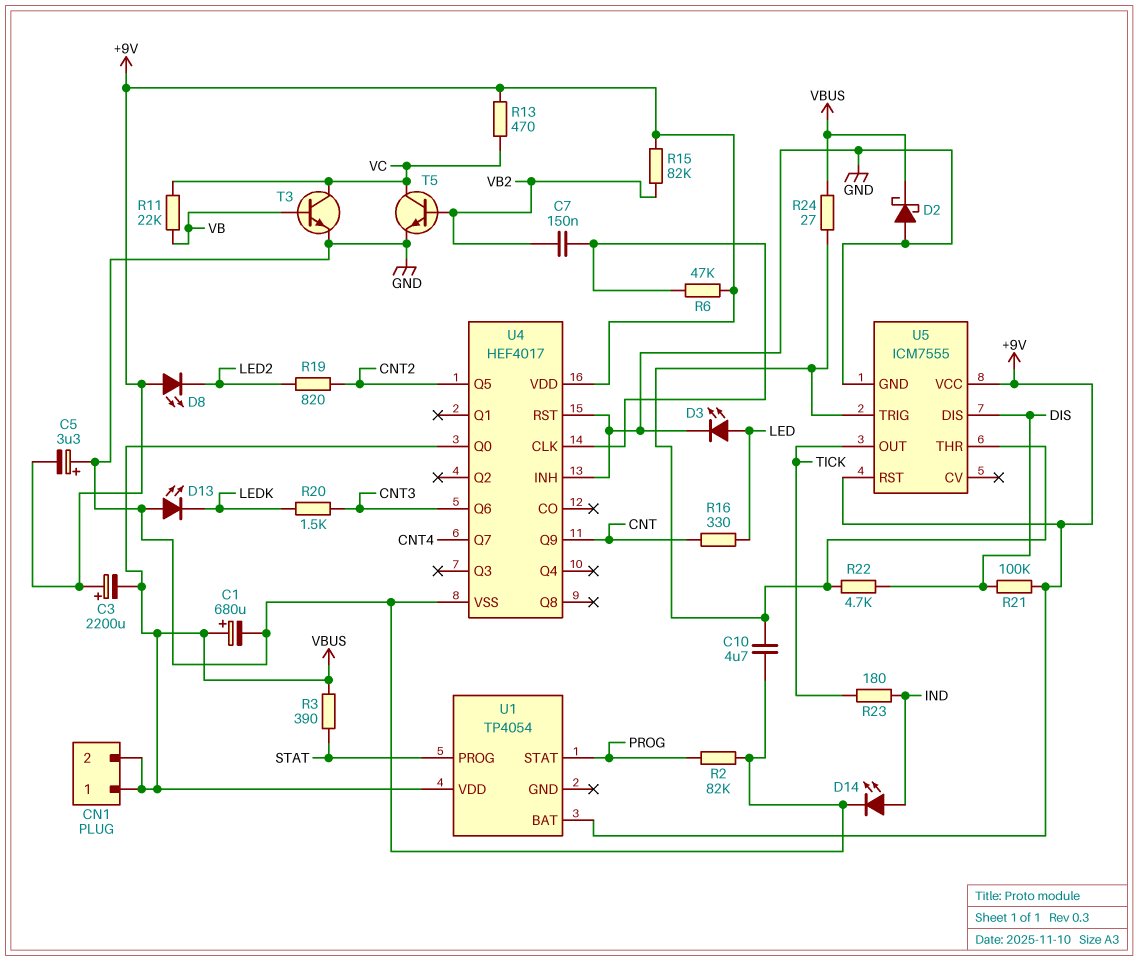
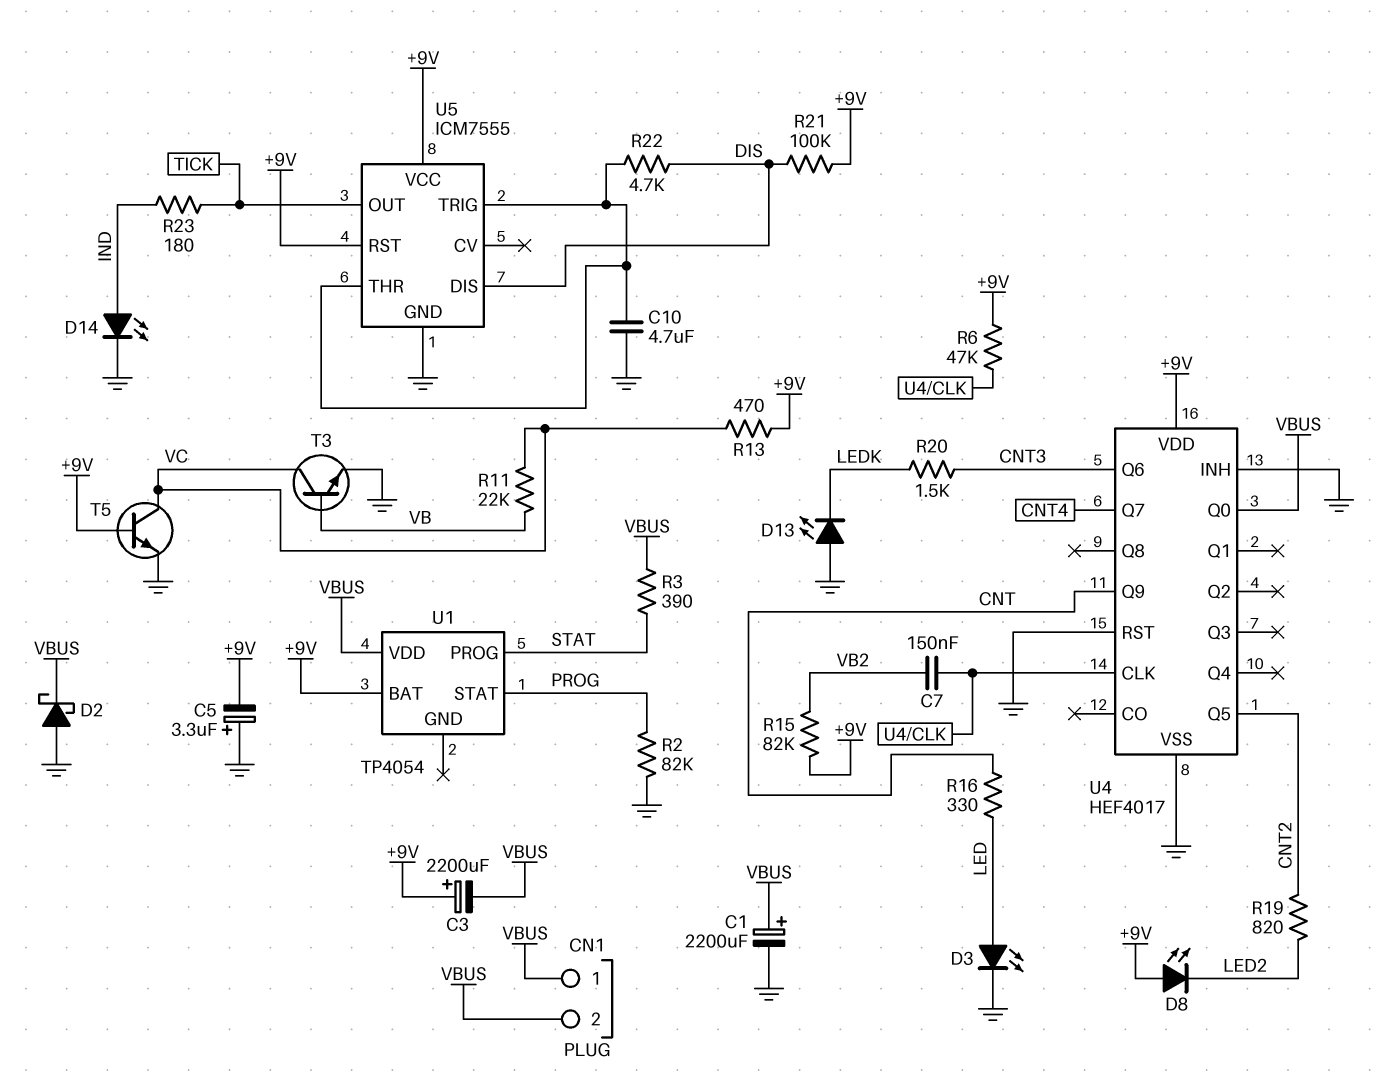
C1: 680uF (plus VBUS, minus GND) -> 2200uF (plus VBUS, minus GND)
R24: 27 (U5/THR, VBUS) -> none
T5: NPN (B VB2, C VC, E GND) -> NPN (B +9V, C VC, E GND)

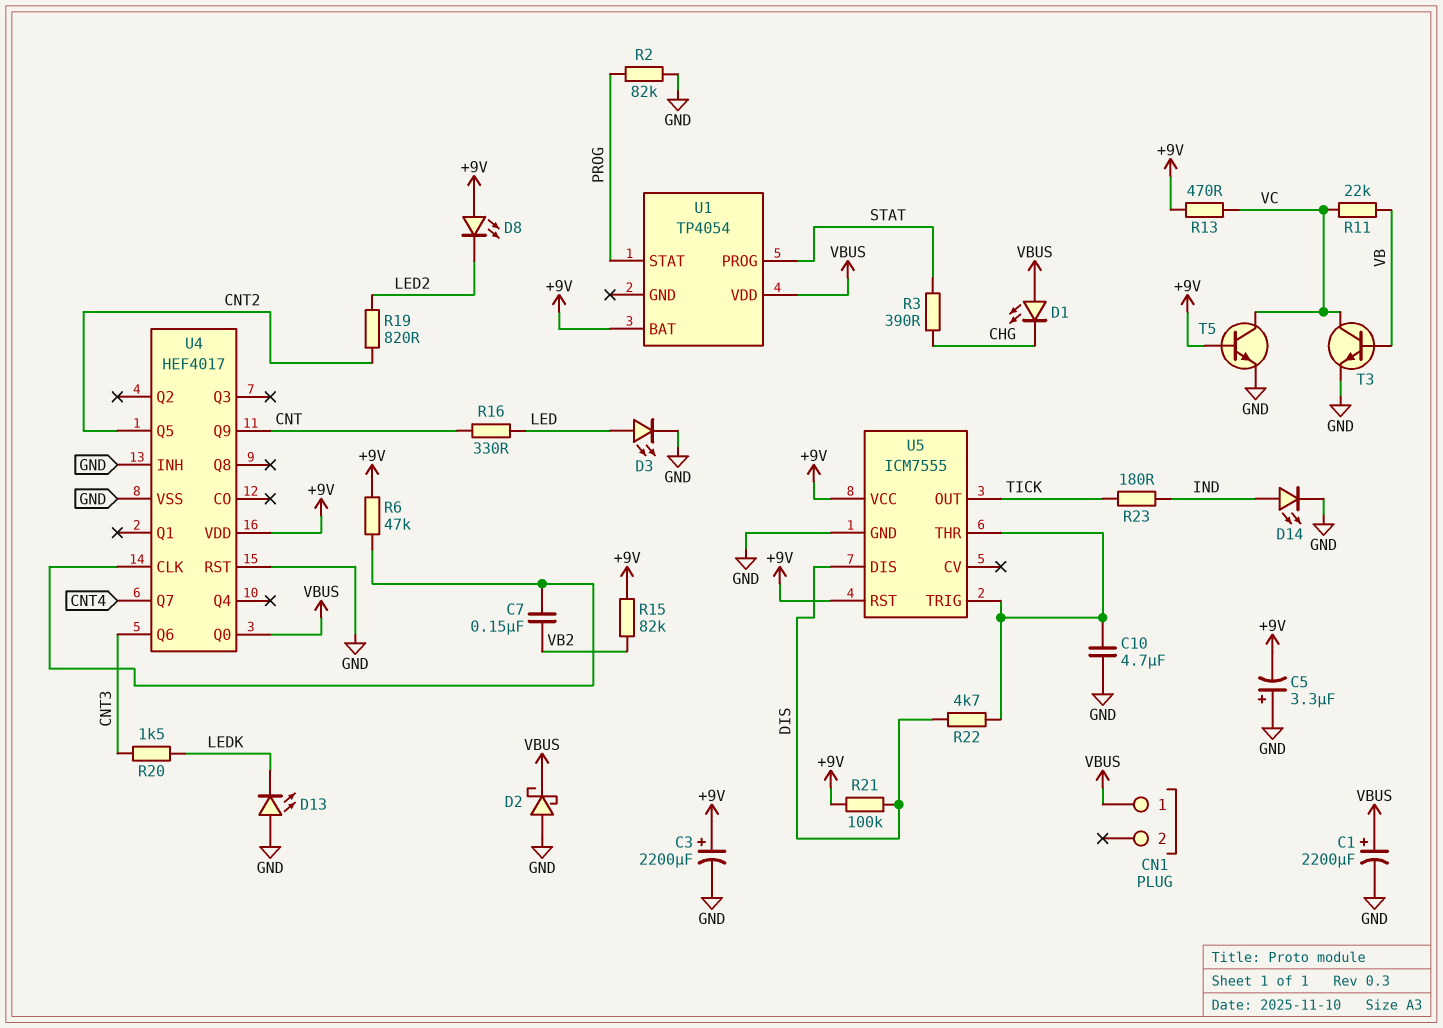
C3: 2200uF (plus +9V, minus VBUS) -> 2200uF (plus +9V, minus GND)
CN1 pin 2: VBUS -> none
D1: none -> LED (A VBUS, K CHG)
R3: 390 (STAT, VBUS) -> 390 (CHG, STAT)

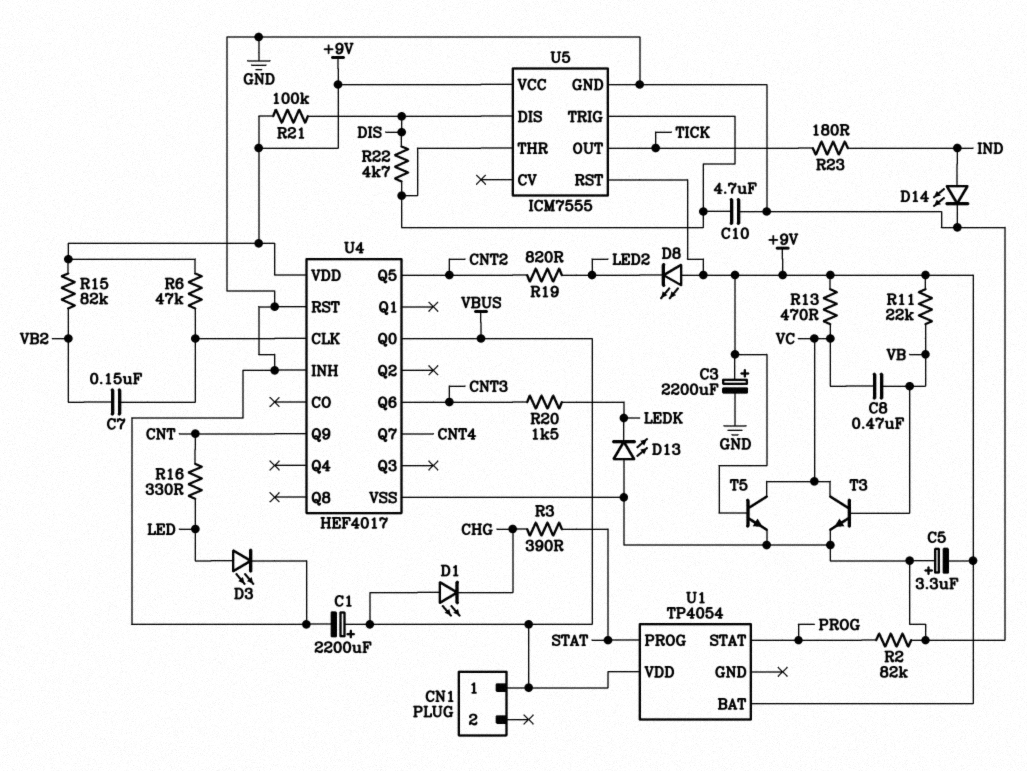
C8: none -> 470nF (VB, VC)
D2: schottky (A GND, K VBUS) -> none
R11: 22k (VB, VC) -> 22k (+9V, VB)

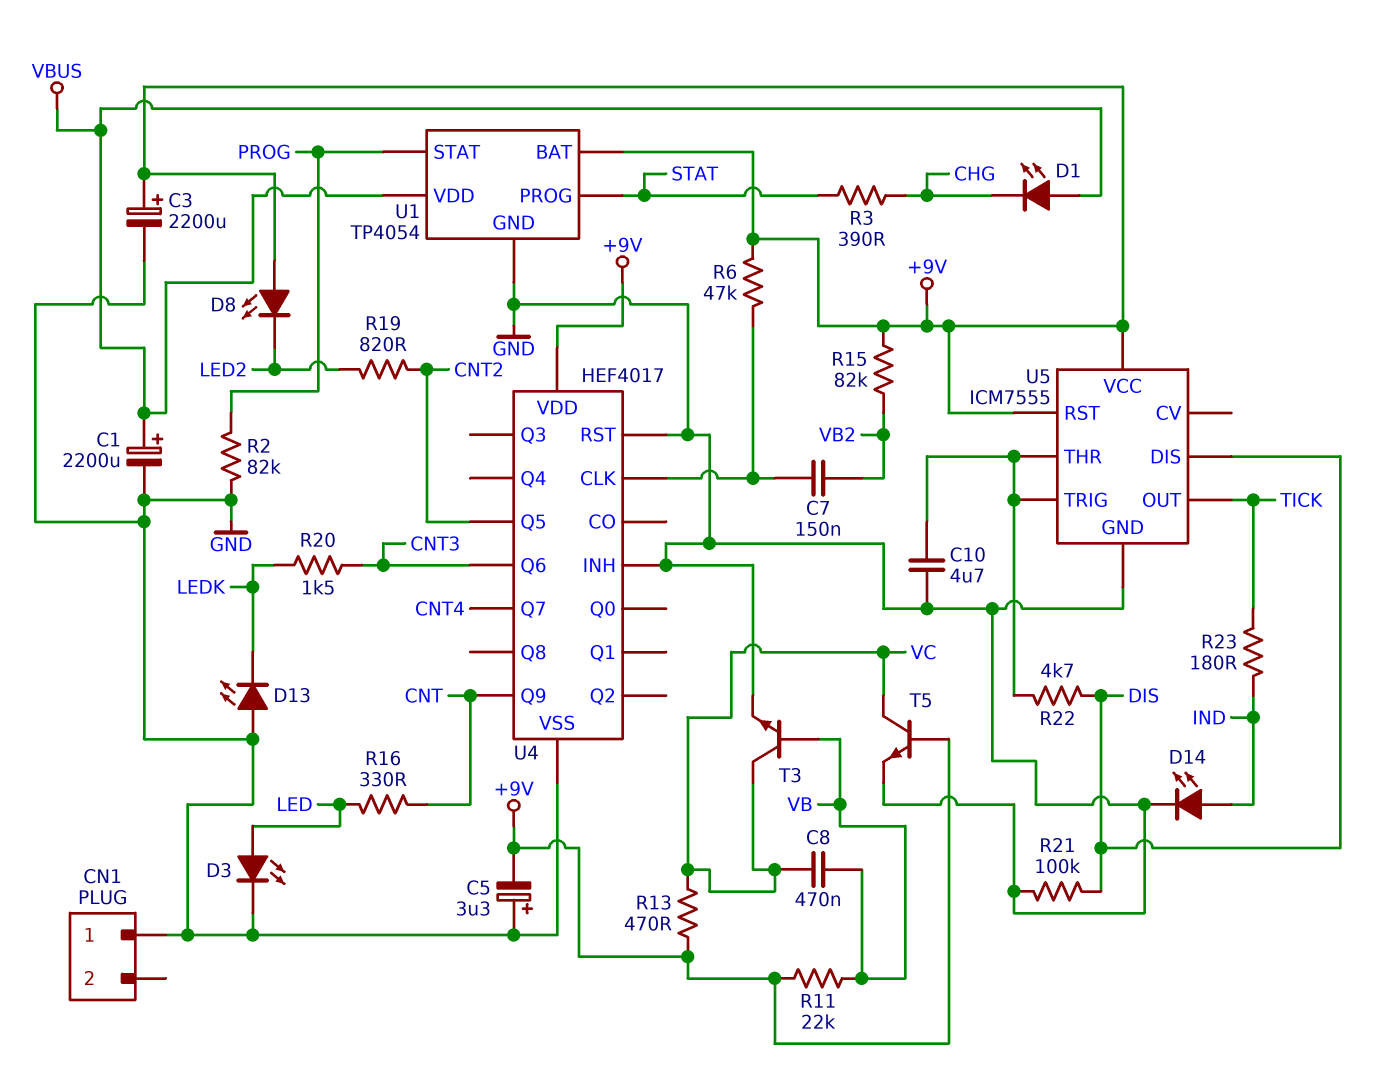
CN1 pin 1: VBUS -> GND
R21: 100k (+9V, DIS) -> 100k (DIS, GND)
U1 pin GND: none -> GND
U4 pin Q0: VBUS -> none

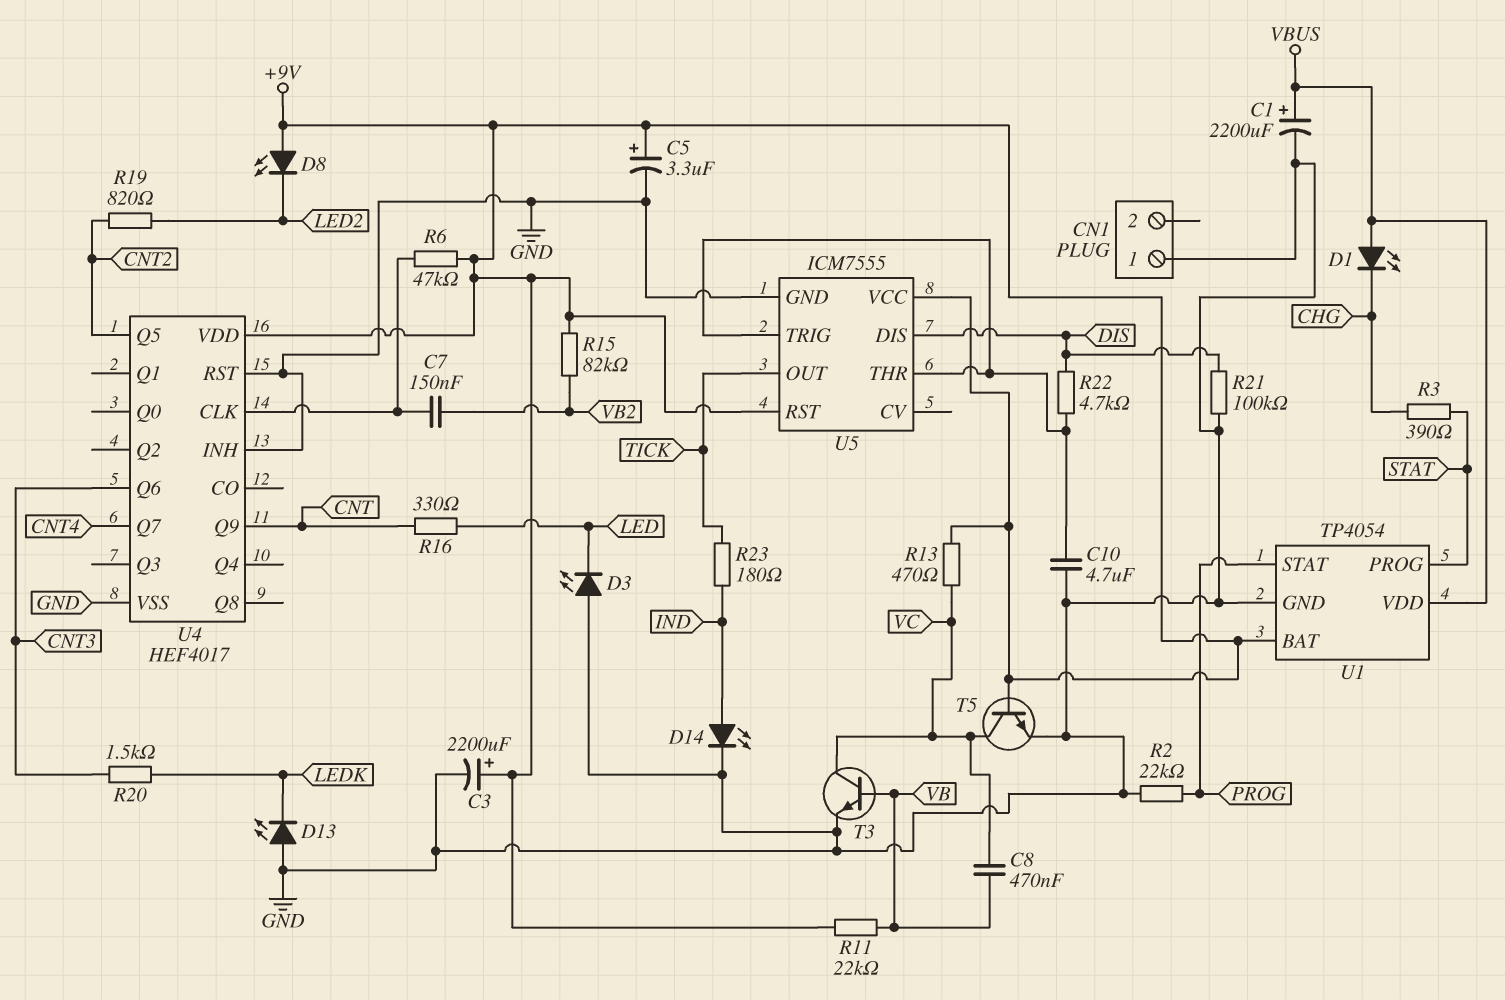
C5: 3.3uF (plus GND, minus +9V) -> 3.3uF (plus +9V, minus GND)
D3: LED (A LED, K GND) -> LED (A GND, K LED)
R2: 82k (GND, PROG) -> 22k (GND, PROG)

